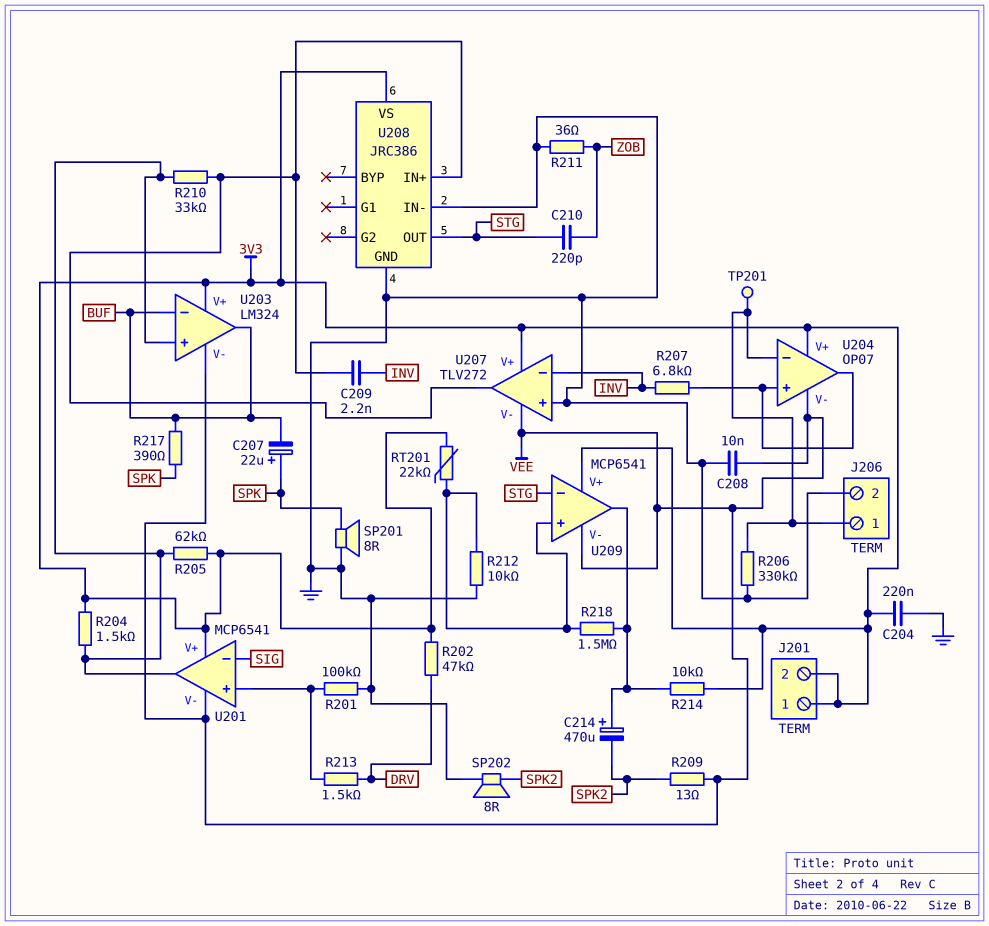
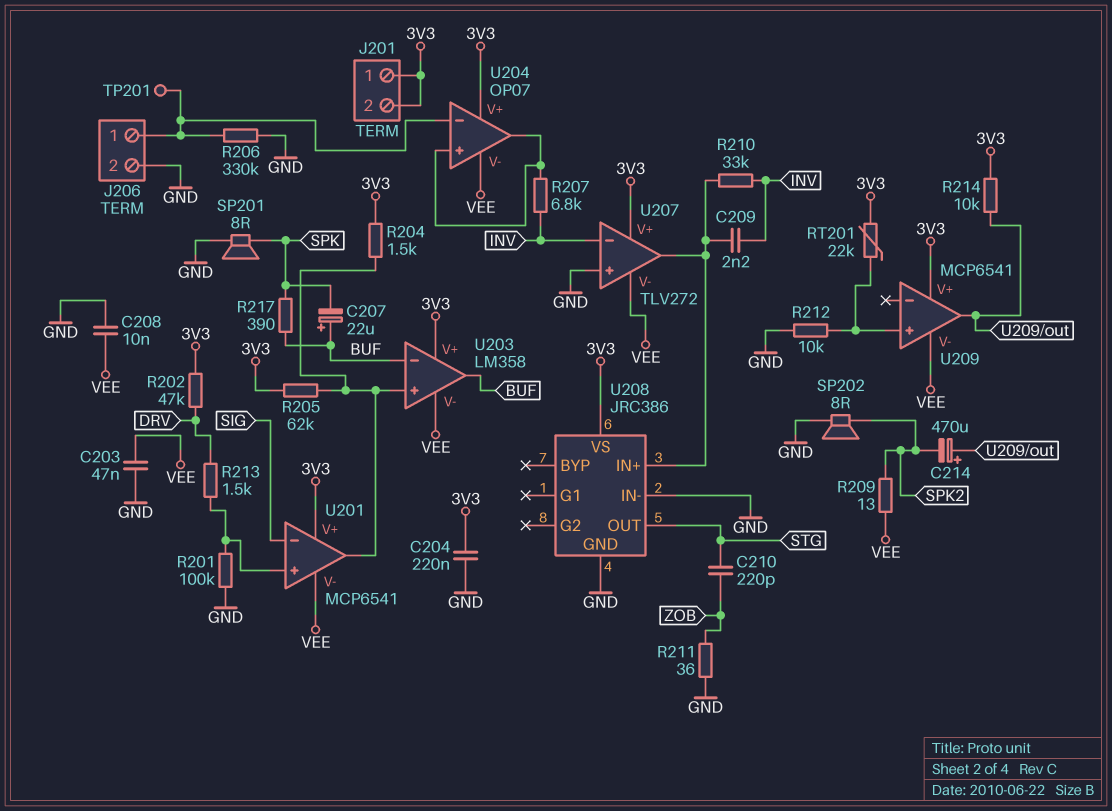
C203: none -> 47nF (GND, VEE)
C207: 22uF (plus SPK, minus BUF) -> 22uF (plus BUF, minus SPK)
R210: 33k (U201/out, U207/out) -> 33k (INV, U207/out)
R218: 1.5M (U209/in+, U209/out) -> none
U203: LM324 -> LM358
U209 pin in-: STG -> none

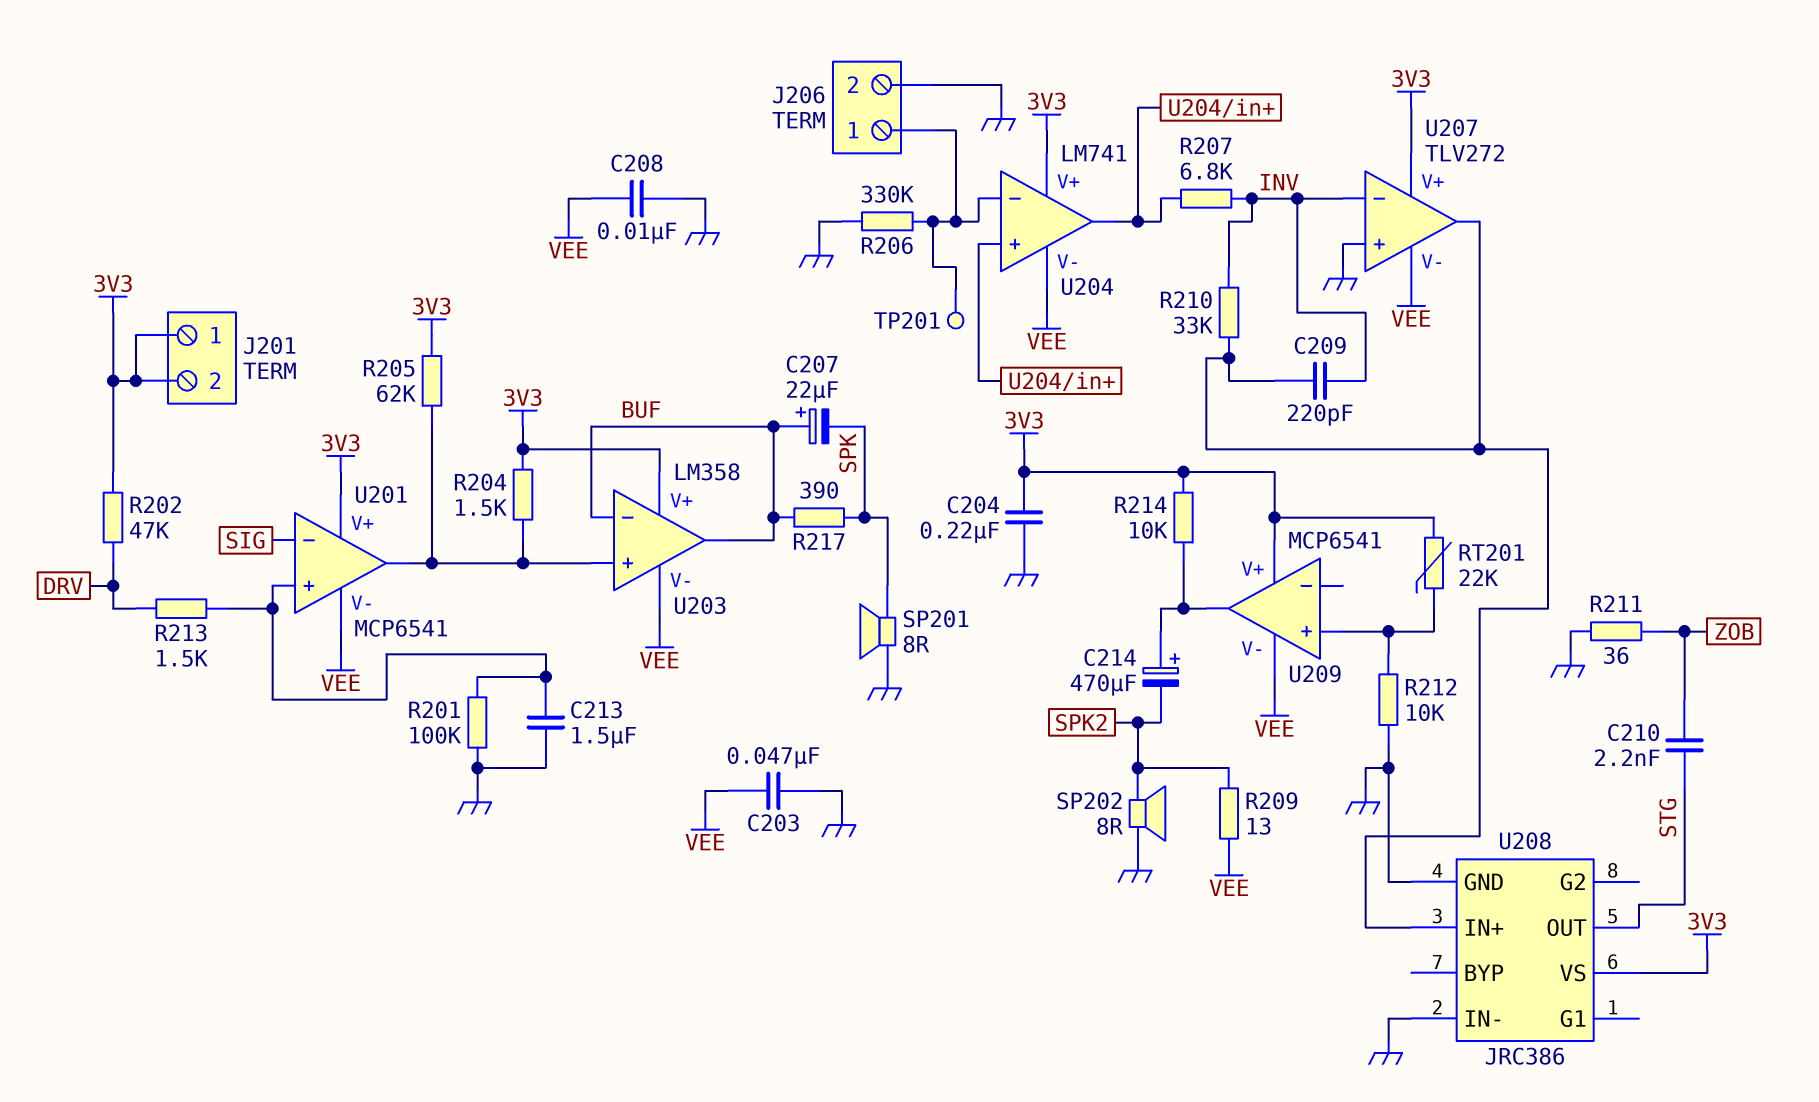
C209: 2.2nF (INV, U207/out) -> 220pF (INV, U207/out)
C210: 220pF (STG, ZOB) -> 2.2nF (STG, ZOB)
C213: none -> 1.5uF (GND, U201/in+)
U204: OP07 -> LM741

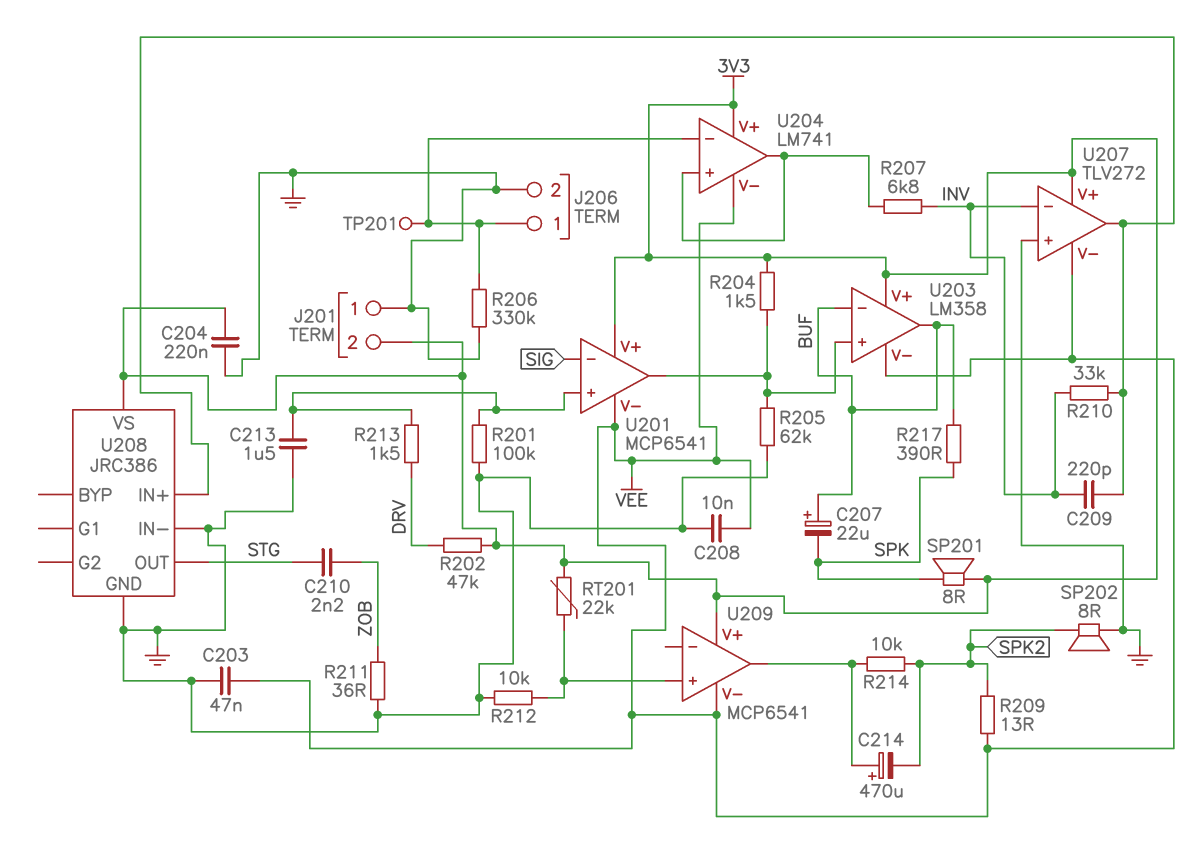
J201 pin 1: 3V3 -> GND
R205: 62k (3V3, U201/out) -> 62k (GND, U201/out)
R214: 10k (3V3, U209/out) -> 10k (SPK2, U209/out)
SP201: speaker 8R (GND, SPK) -> speaker 8R (3V3, SPK)

